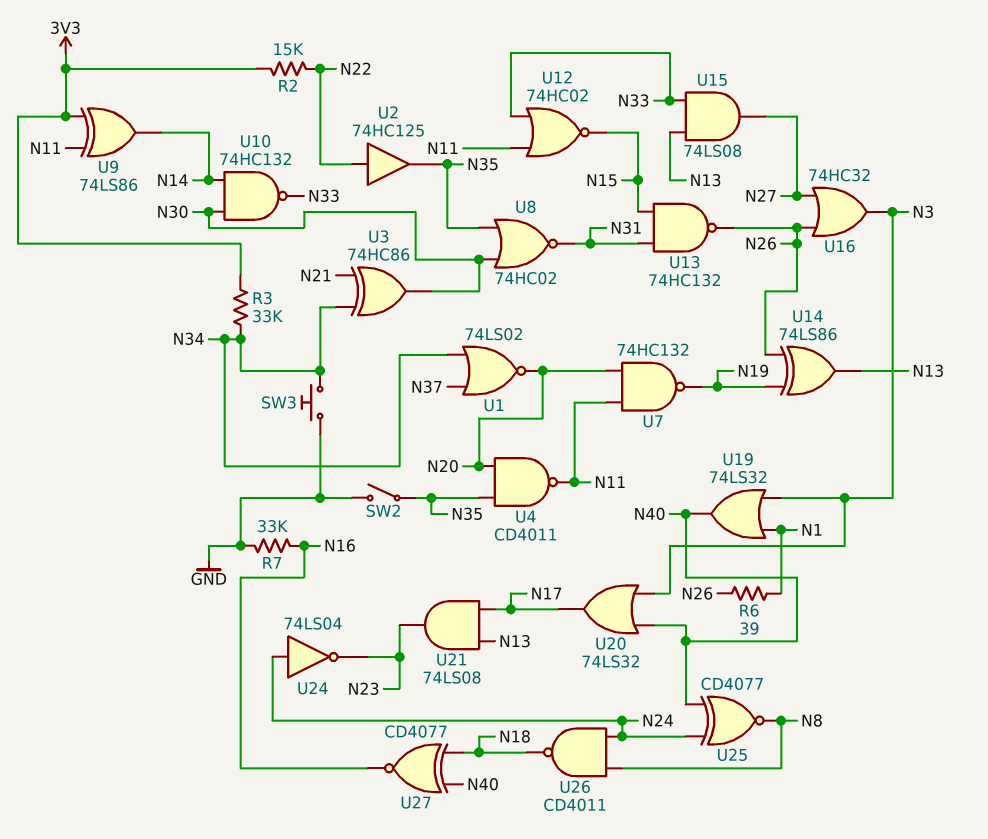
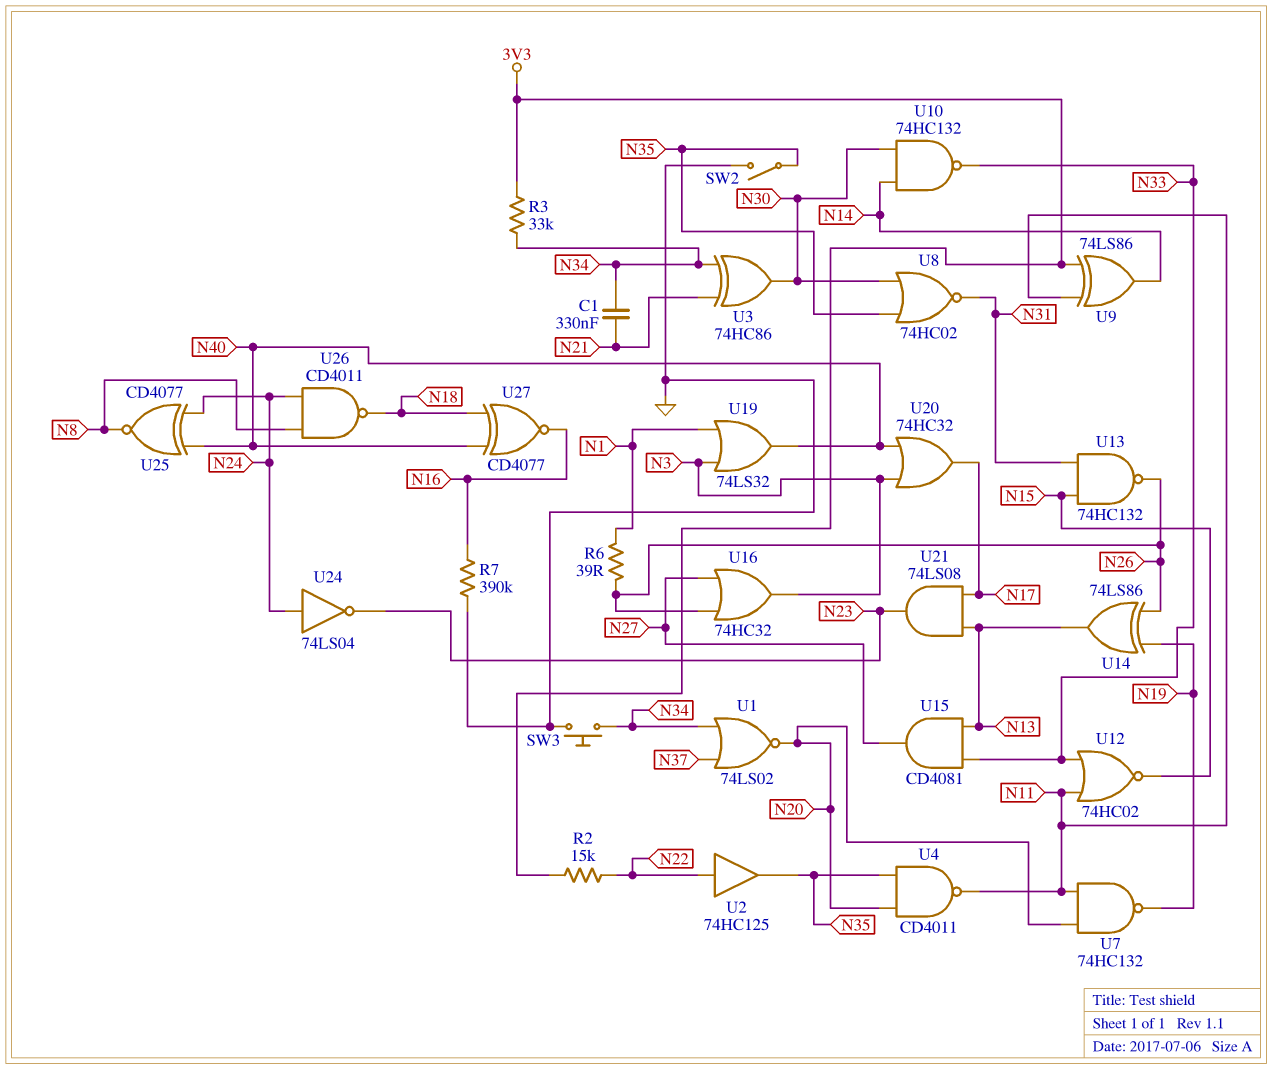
C1: none -> 330nF (N21, N34)
R7: 33k (GND, N16) -> 390k (GND, N16)
U15: AND 74LS08 (in N13, in N33, out N27) -> AND CD4081 (in N13, in N33, out N27)
U20: OR 74LS32 (in N3, in N40, out N17) -> OR 74HC32 (in N3, in N40, out N17)

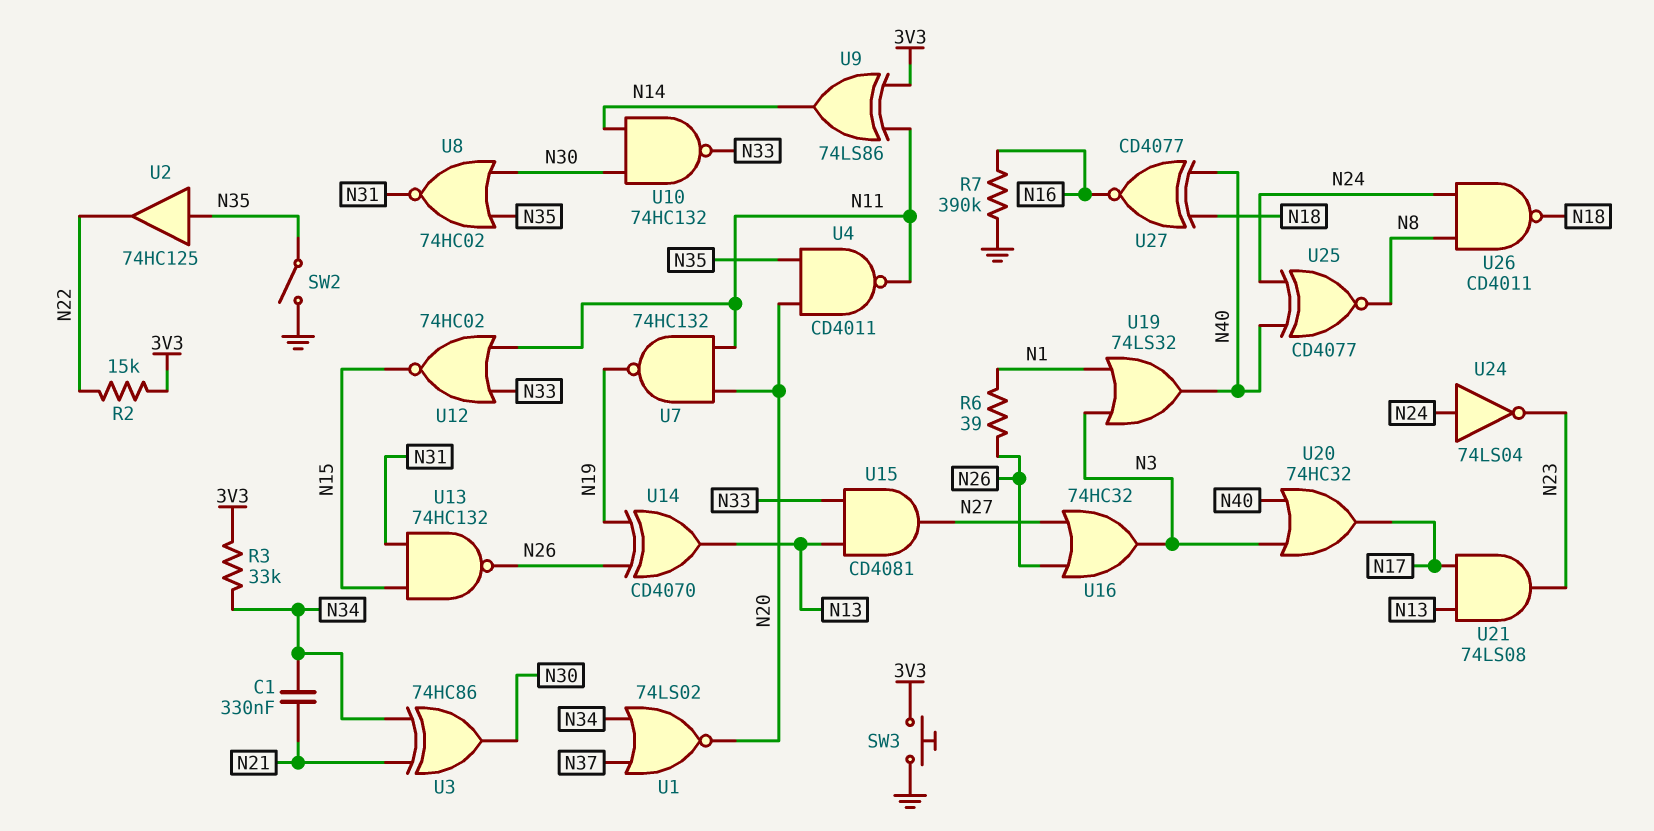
SW3: button (GND, N34) -> button (3V3, GND)
U2: buffer 74HC125 (in N22, out N35) -> buffer 74HC125 (in N35, out N22)
U14: XOR 74LS86 (in N19, in N26, out N13) -> XOR CD4070 (in N19, in N26, out N13)

